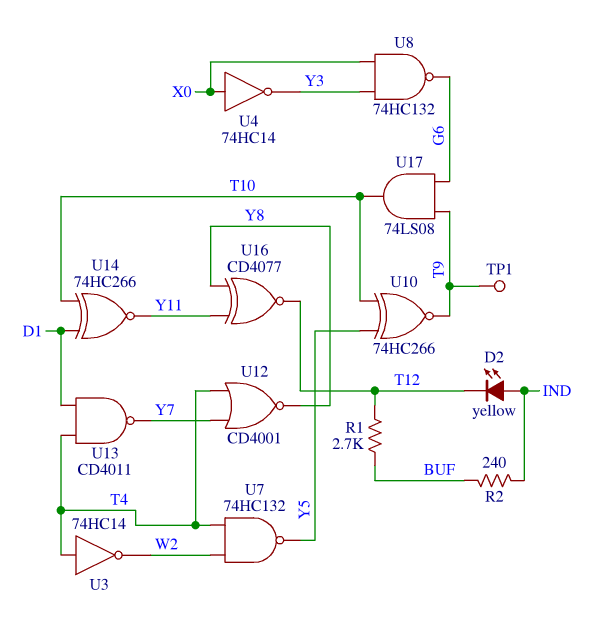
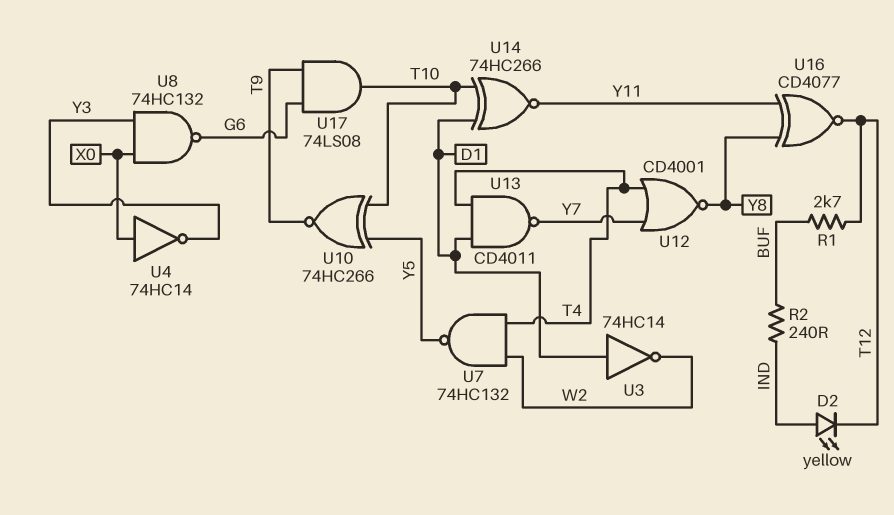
TP1: test point (T9) -> none
U3: NOT 74HC14 (in T4, out W2) -> NOT 74HC14 (in D1, out W2)

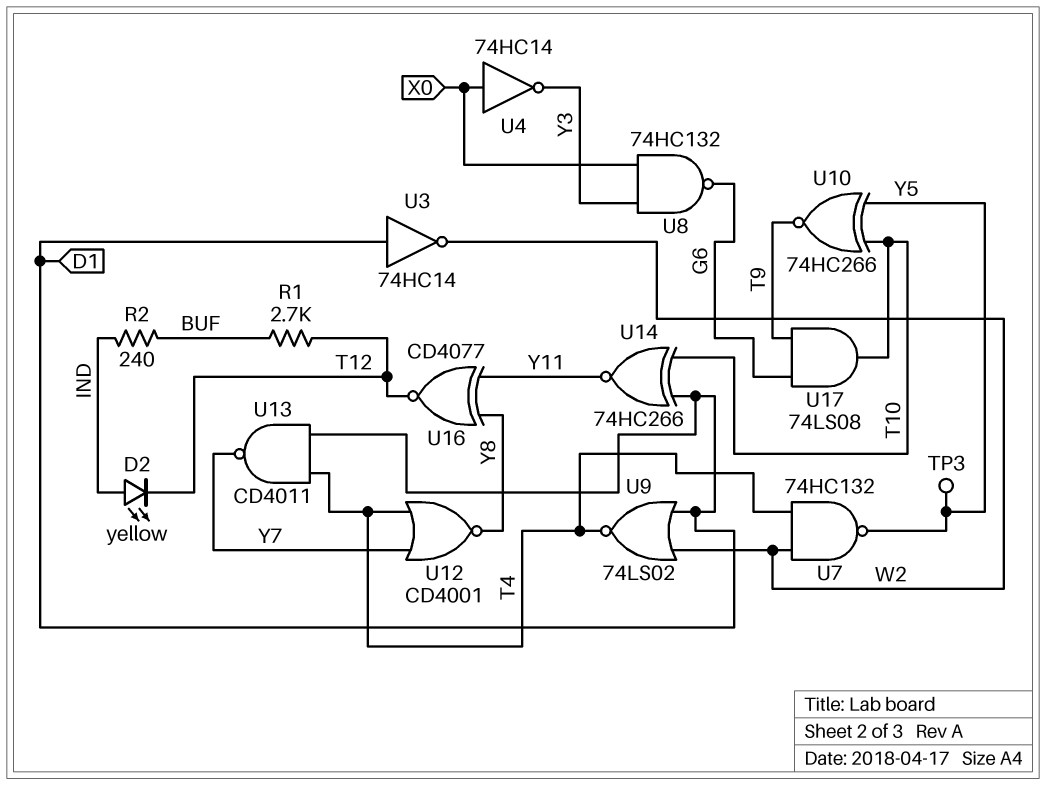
TP3: none -> test point (Y5)
U9: none -> NOR 74LS02 (in D1, in W2, out T4)

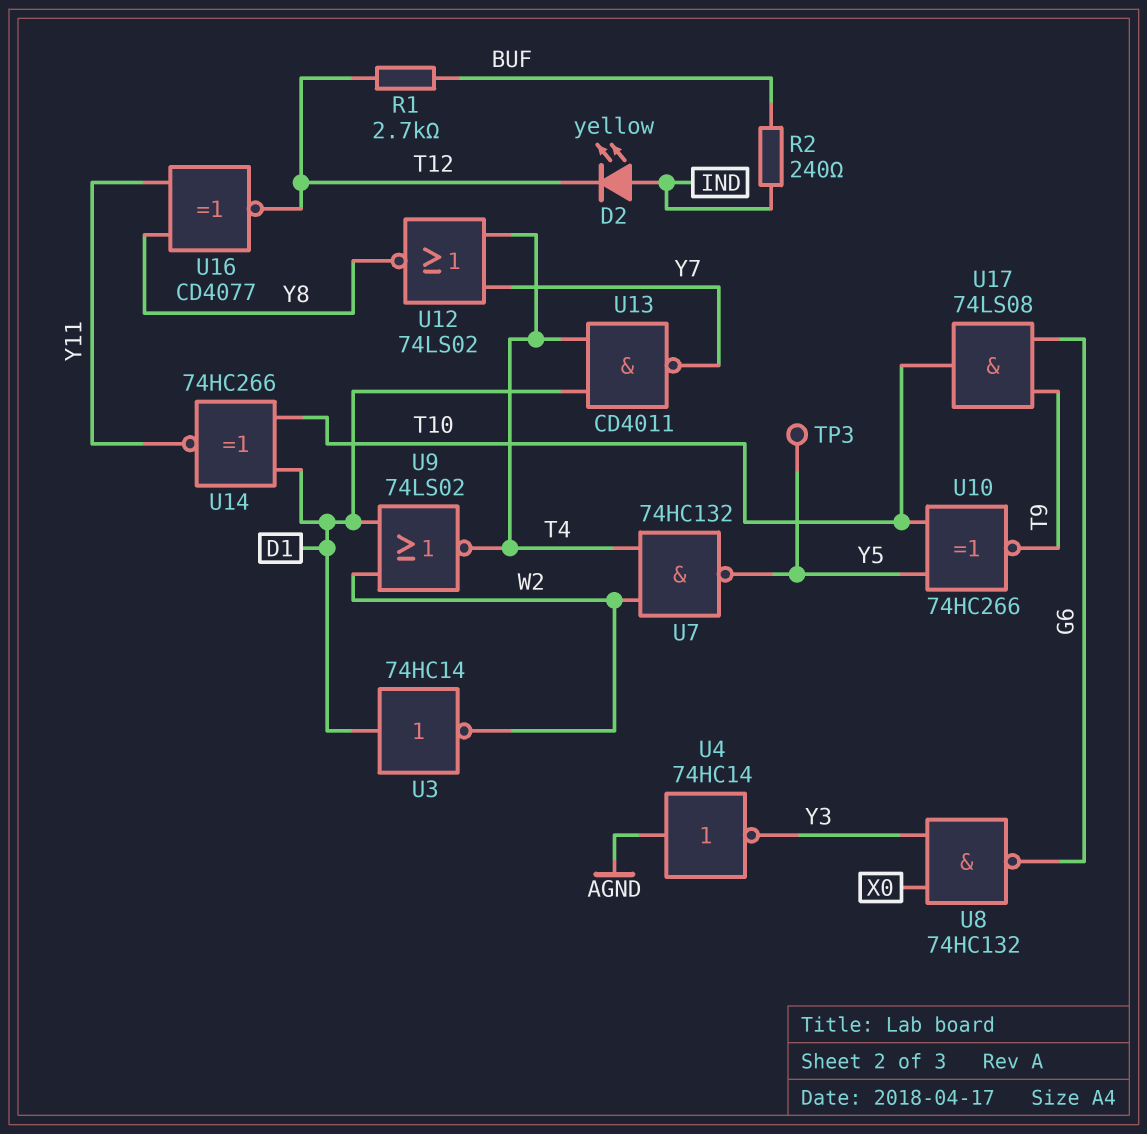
U4: NOT 74HC14 (in X0, out Y3) -> NOT 74HC14 (in AGND, out Y3)
U12: NOR CD4001 (in T4, in Y7, out Y8) -> NOR 74LS02 (in T4, in Y7, out Y8)

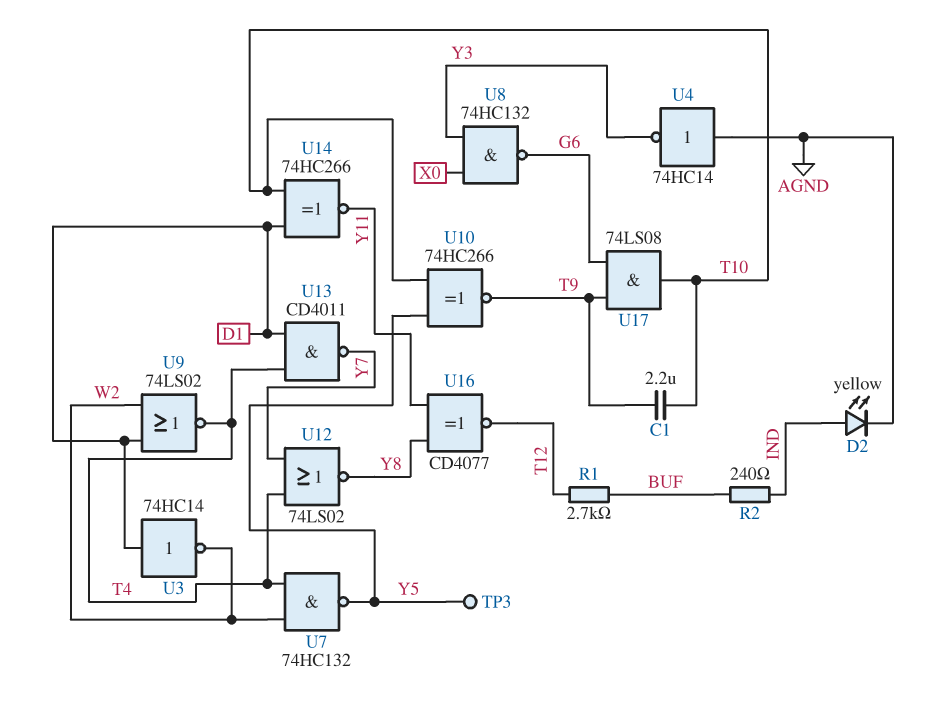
C1: none -> 2.2uF (T9, T10)
D2: LED yellow (A IND, K T12) -> LED yellow (A IND, K AGND)

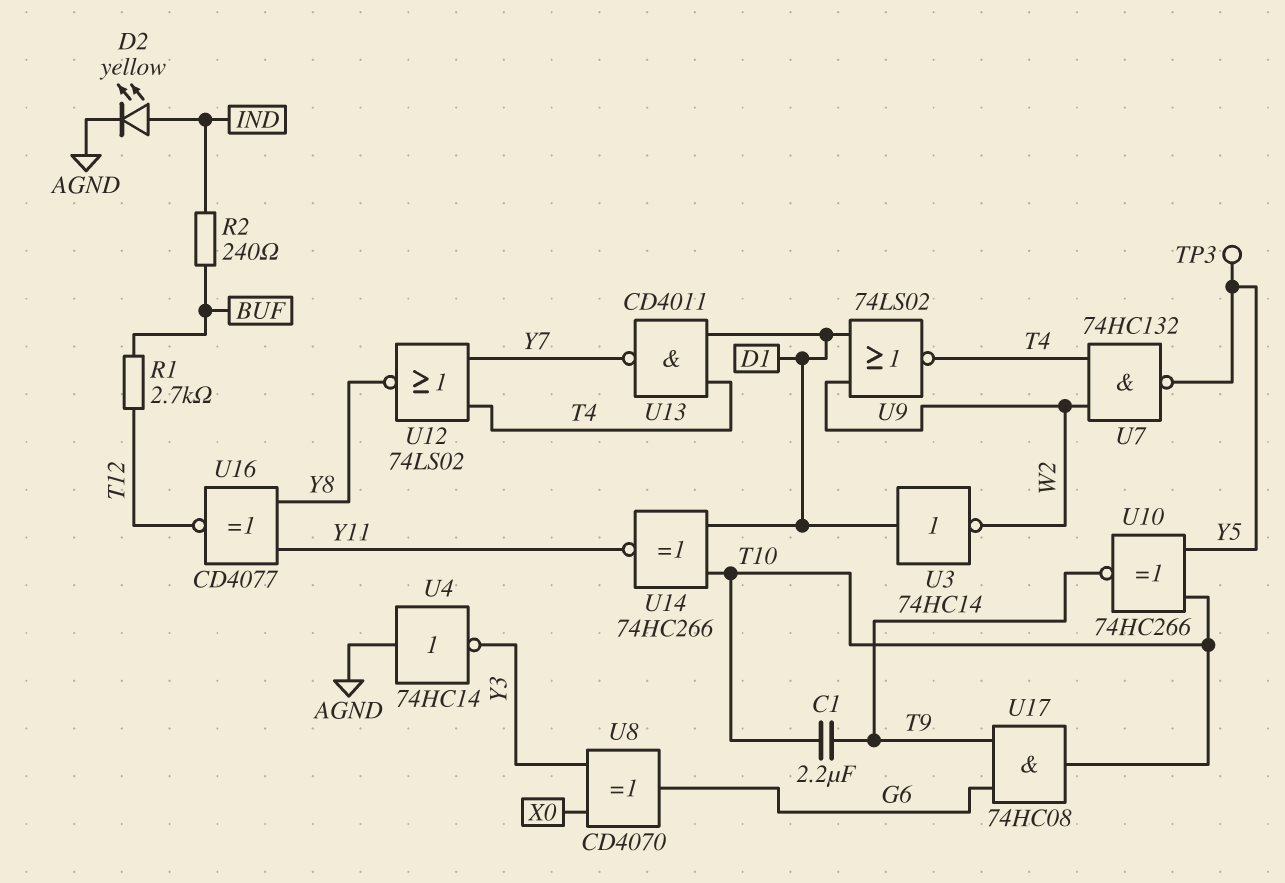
U8: NAND 74HC132 (in X0, in Y3, out G6) -> XOR CD4070 (in X0, in Y3, out G6)
U17: AND 74LS08 (in G6, in T9, out T10) -> AND 74HC08 (in G6, in T9, out T10)

